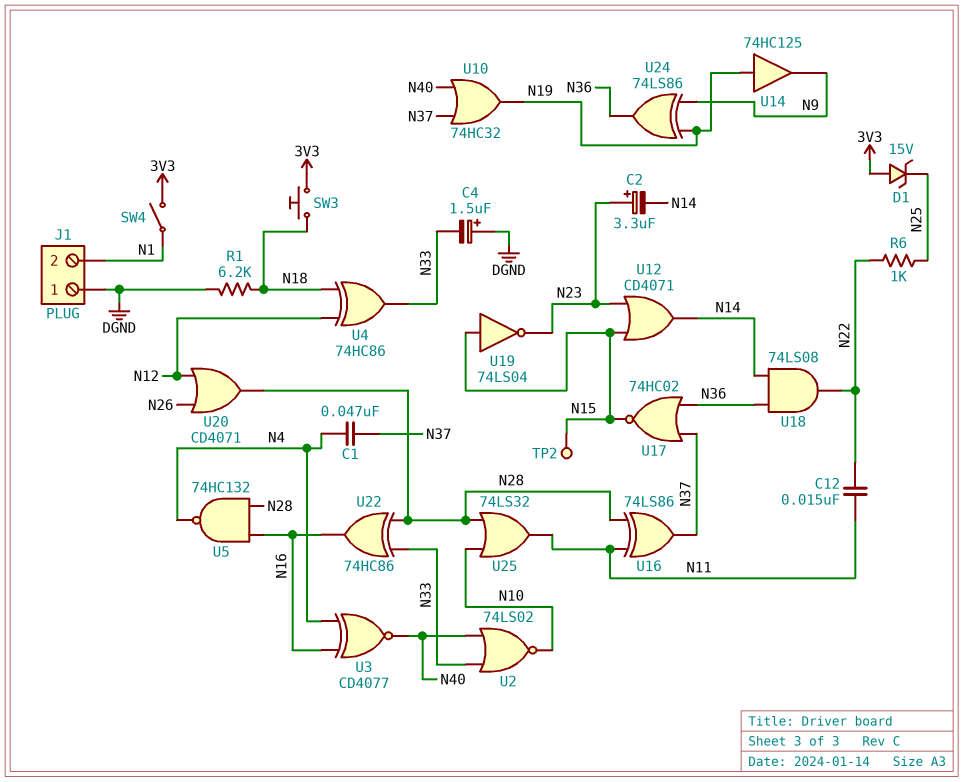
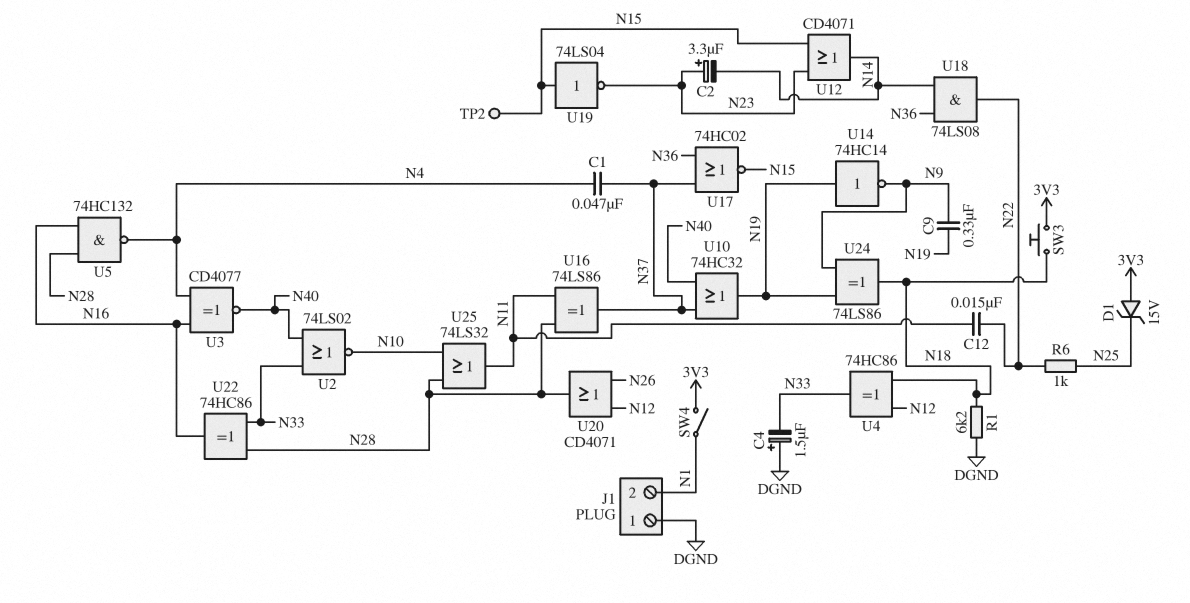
C9: none -> 330nF (N9, N19)
U14: buffer 74HC125 (in N19, out N9) -> NOT 74HC14 (in N19, out N9)
U24: XOR 74LS86 (in N9, in N19, out N36) -> XOR 74LS86 (in N9, in N19, out N18)

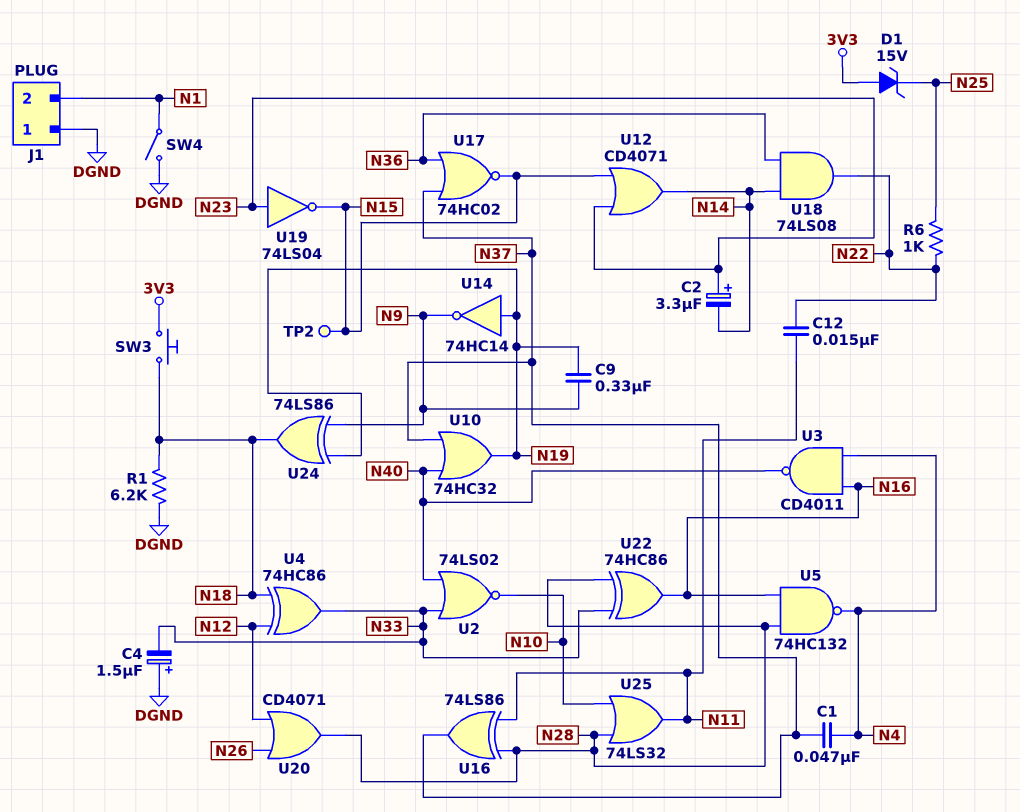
SW4: switch (3V3, N1) -> switch (DGND, N1)
U3: XNOR CD4077 (in N4, in N16, out N40) -> NAND CD4011 (in N4, in N16, out N40)
U19: NOT 74LS04 (in N15, out N23) -> NOT 74LS04 (in N23, out N15)

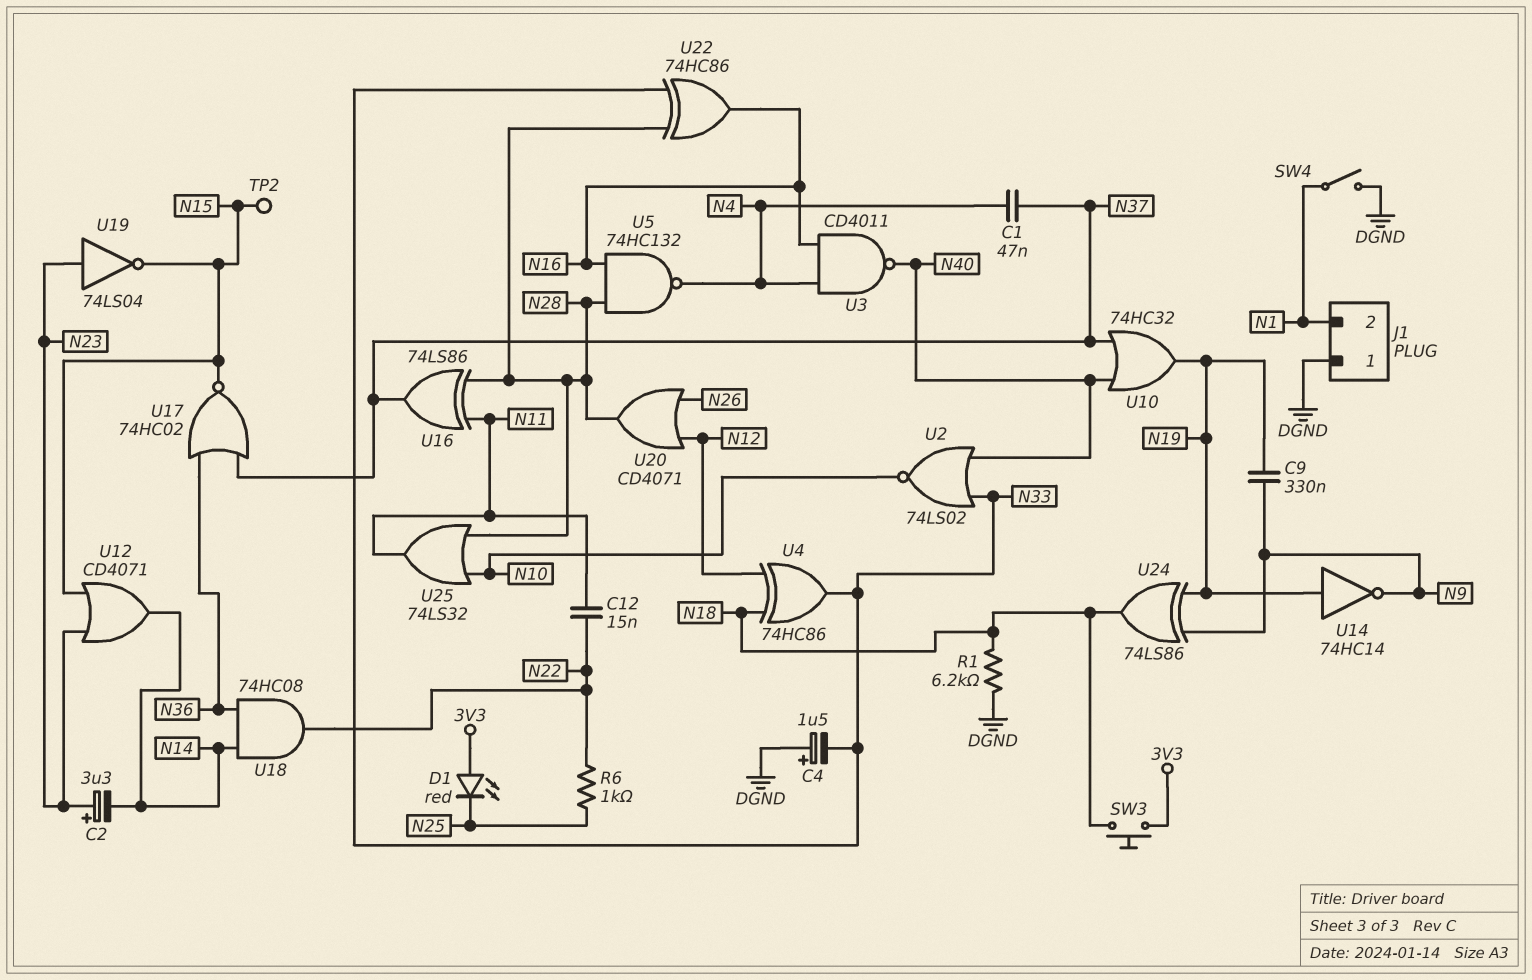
D1: zener 15V (A 3V3, K N25) -> LED red (A 3V3, K N25)
U18: AND 74LS08 (in N14, in N36, out N22) -> AND 74HC08 (in N14, in N36, out N22)

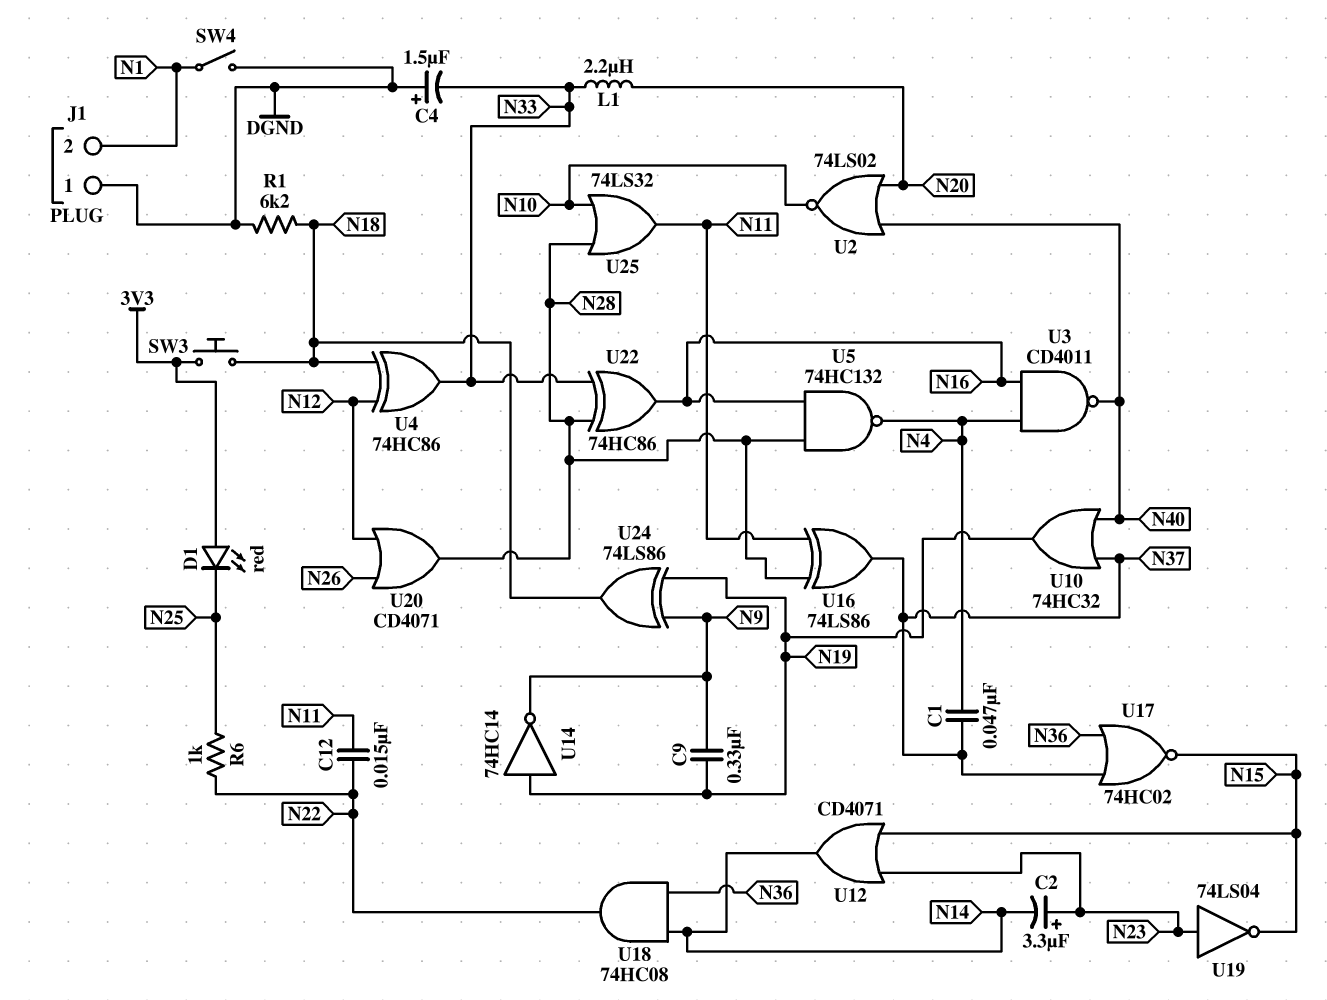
L1: none -> 2.2uH (N20, N33)
TP2: test point (N15) -> none
U2: NOR 74LS02 (in N33, in N40, out N10) -> NOR 74LS02 (in N20, in N40, out N10)

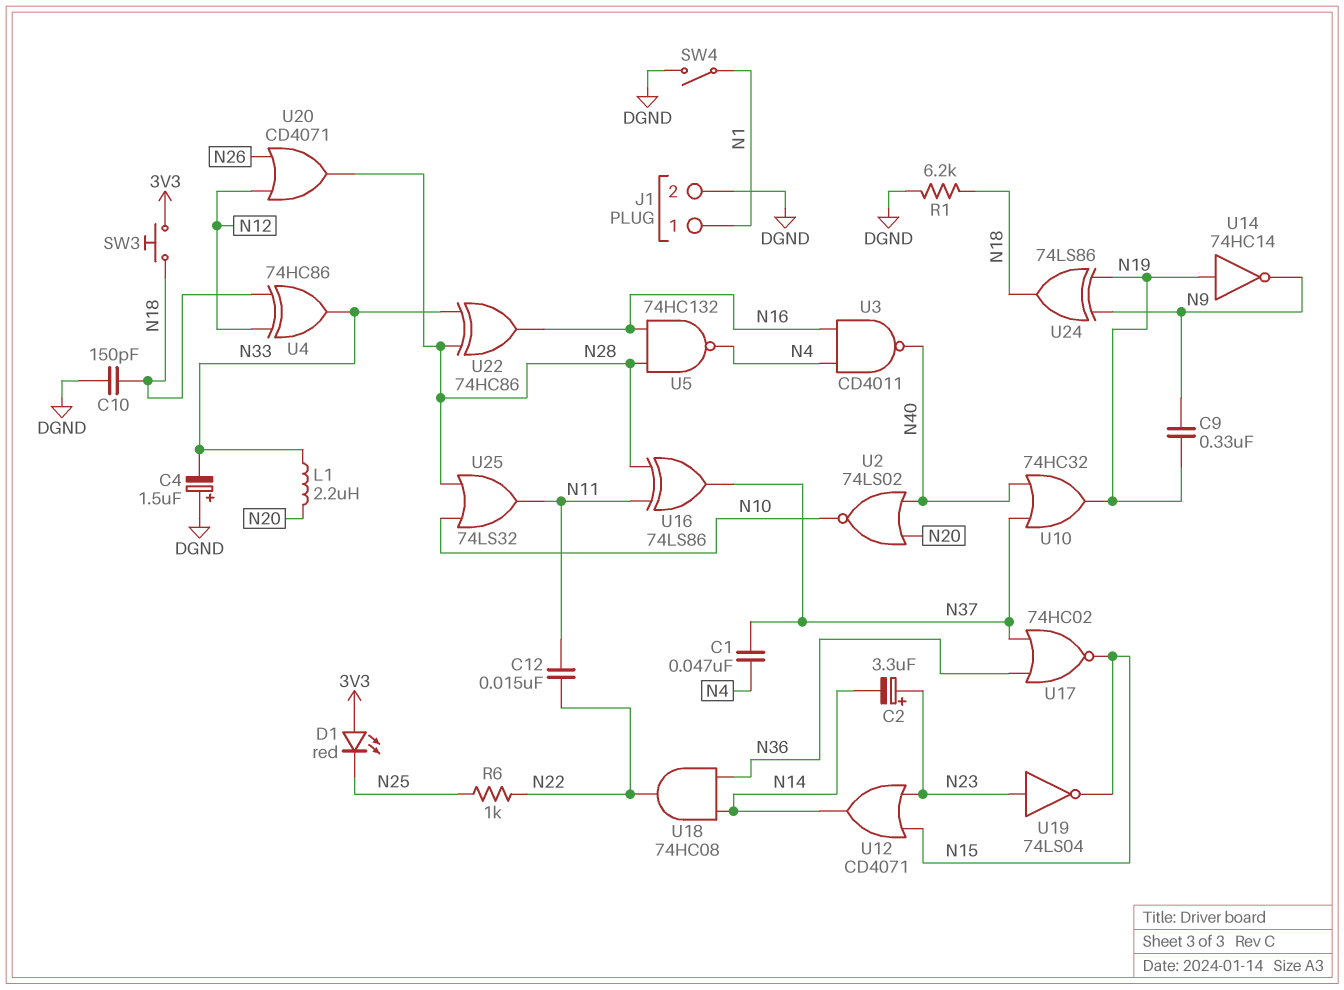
C10: none -> 150pF (DGND, N18)
J1 pin 1: DGND -> N1
J1 pin 2: N1 -> DGND

